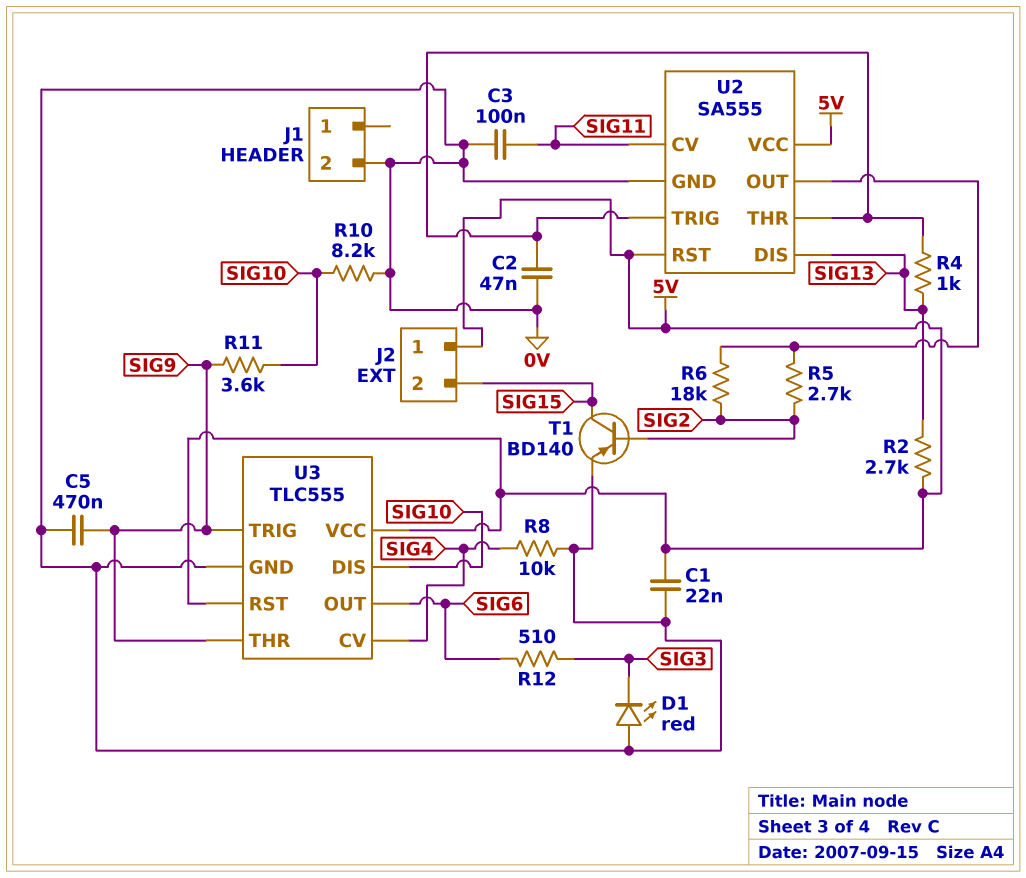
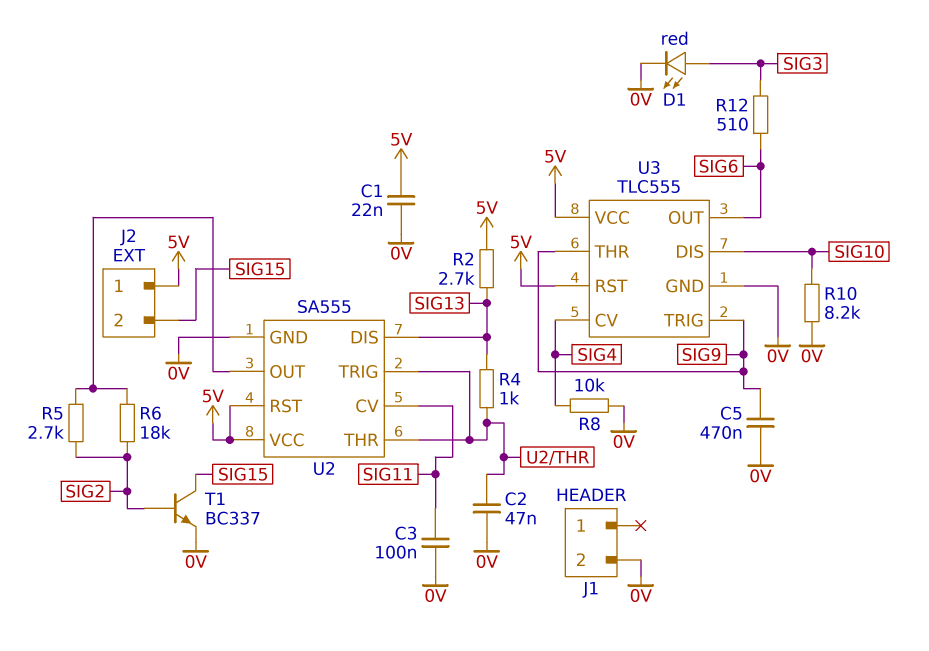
D1: LED red (A 0V, K SIG3) -> LED red (A SIG3, K 0V)
R11: 3.6k (SIG9, SIG10) -> none
T1: PNP BD140 (B SIG2, C SIG15, E 0V) -> NPN BC337 (B SIG2, C SIG15, E 0V)

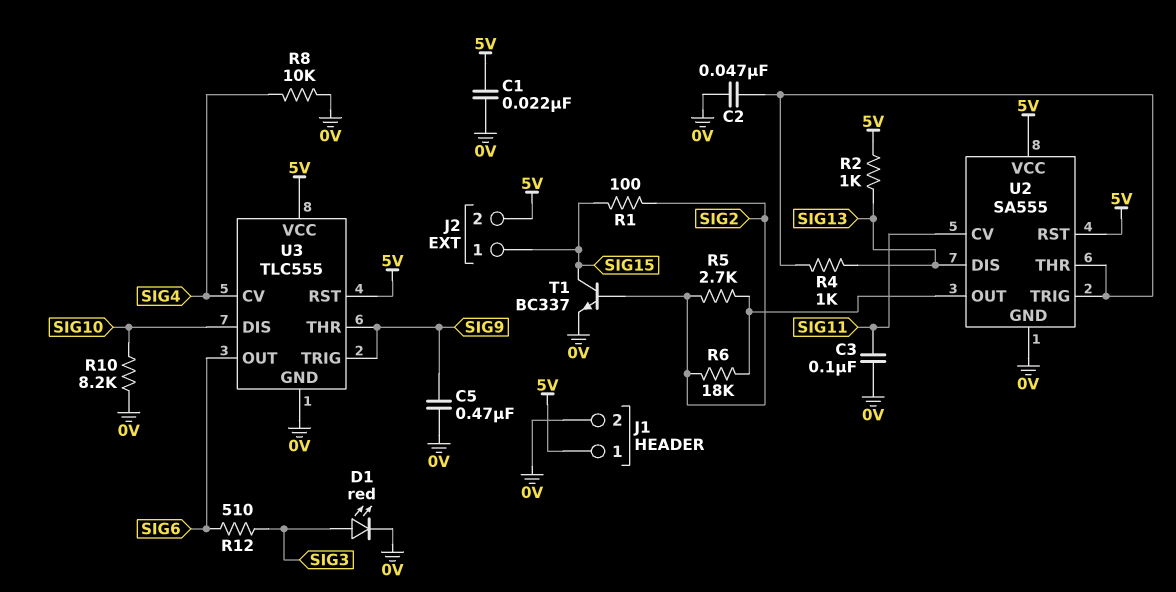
J1 pin 1: none -> 5V
J2 pin 1: 5V -> SIG15
J2 pin 2: SIG15 -> 5V
R1: none -> 100 (SIG2, SIG15)
R2: 2.7k (5V, SIG13) -> 1k (5V, SIG13)

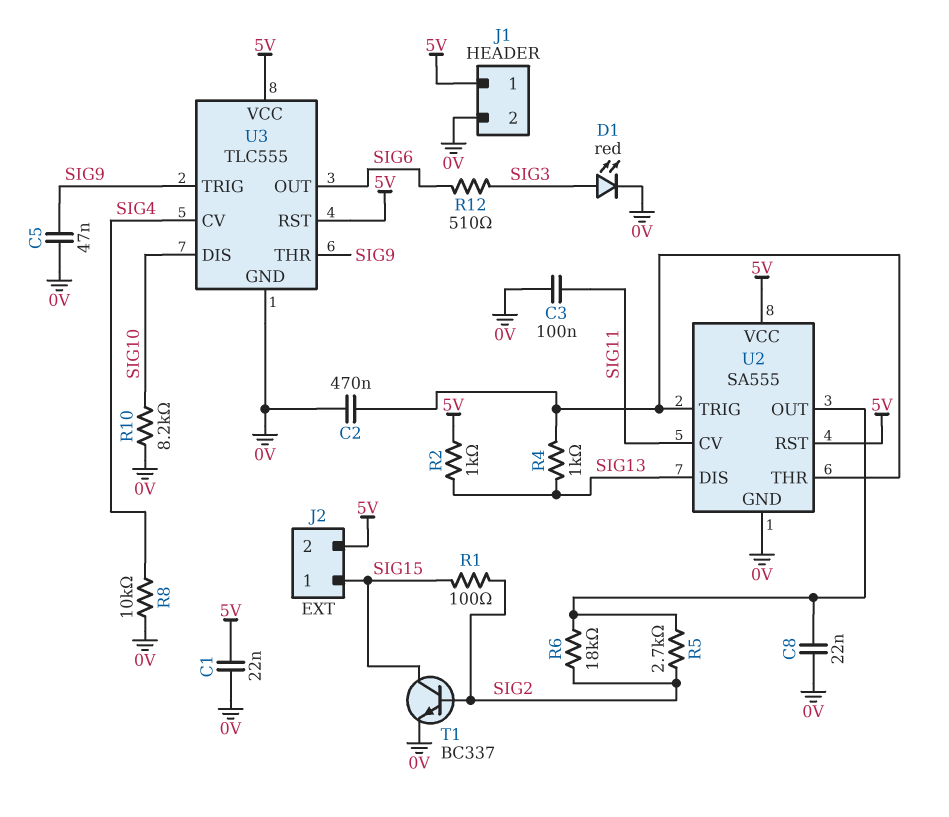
C2: 47nF (0V, U2/THR) -> 470nF (0V, U2/THR)
C5: 470nF (0V, SIG9) -> 47nF (0V, SIG9)
C8: none -> 22nF (0V, U2/OUT)

